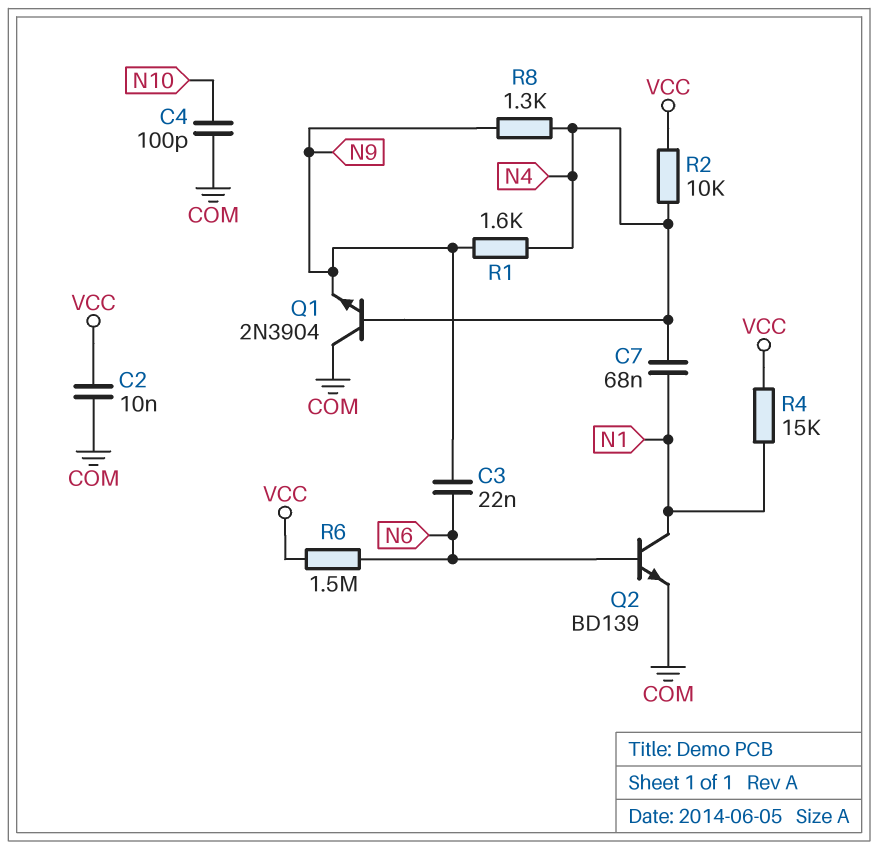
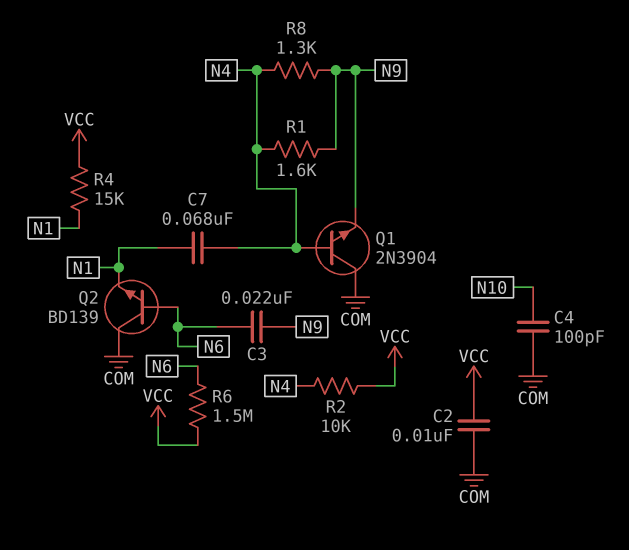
Q2: NPN BD139 (B N6, C N1, E COM) -> NPN BD139 (B N6, C COM, E N1)

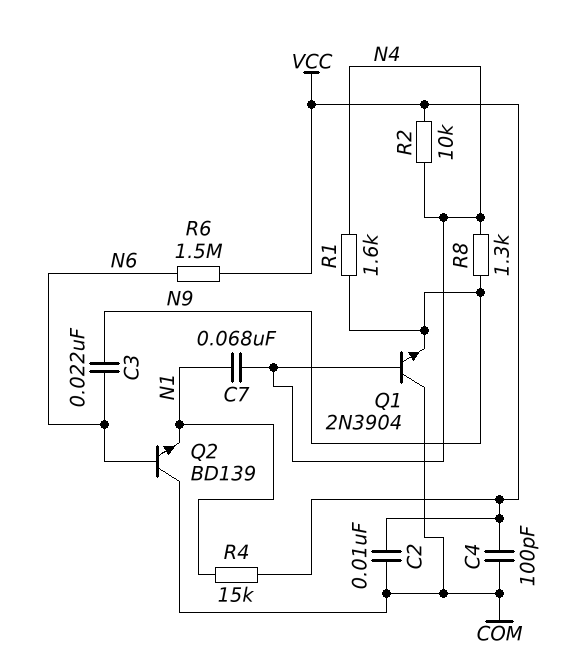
C4: 100pF (COM, N10) -> 100pF (COM, VCC)

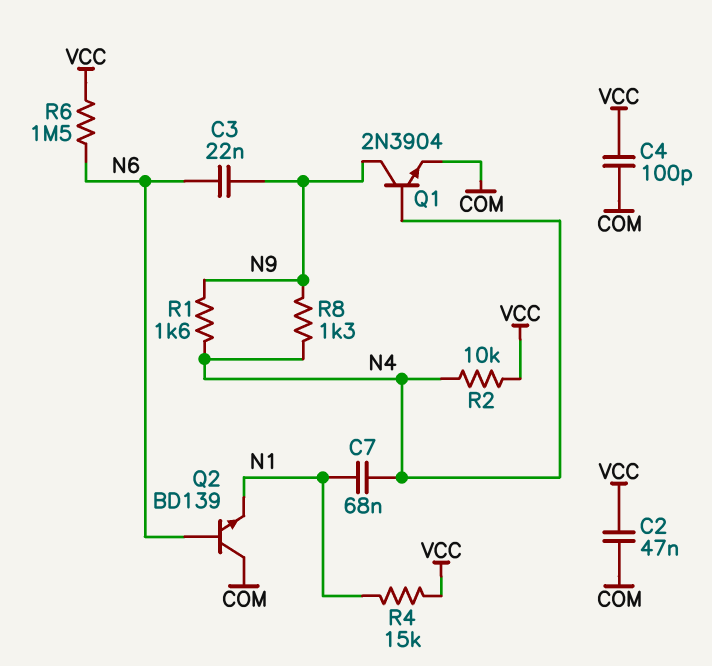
C2: 10nF (COM, VCC) -> 47nF (COM, VCC)
Q1: NPN 2N3904 (B N4, C COM, E N9) -> NPN 2N3904 (B N4, C N9, E COM)

